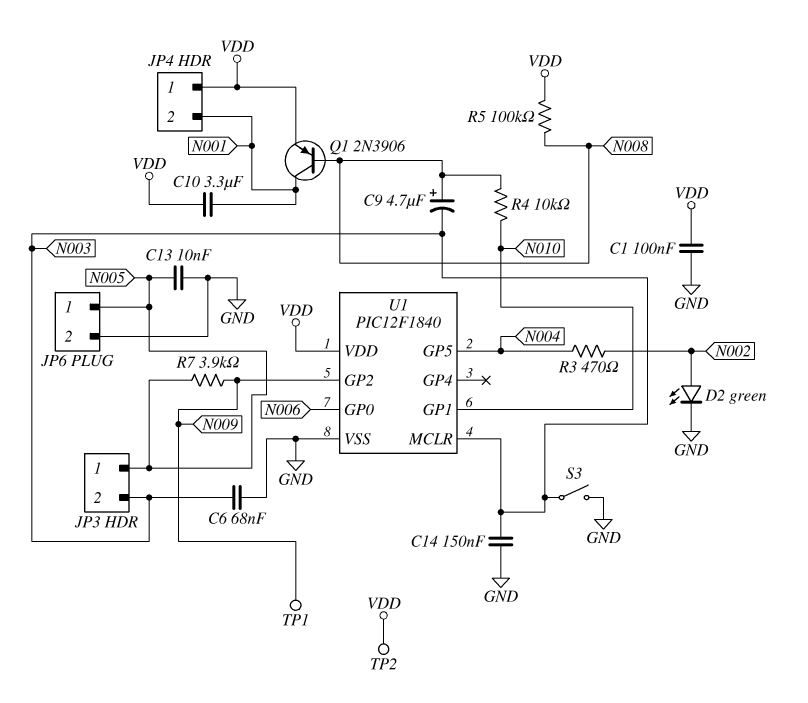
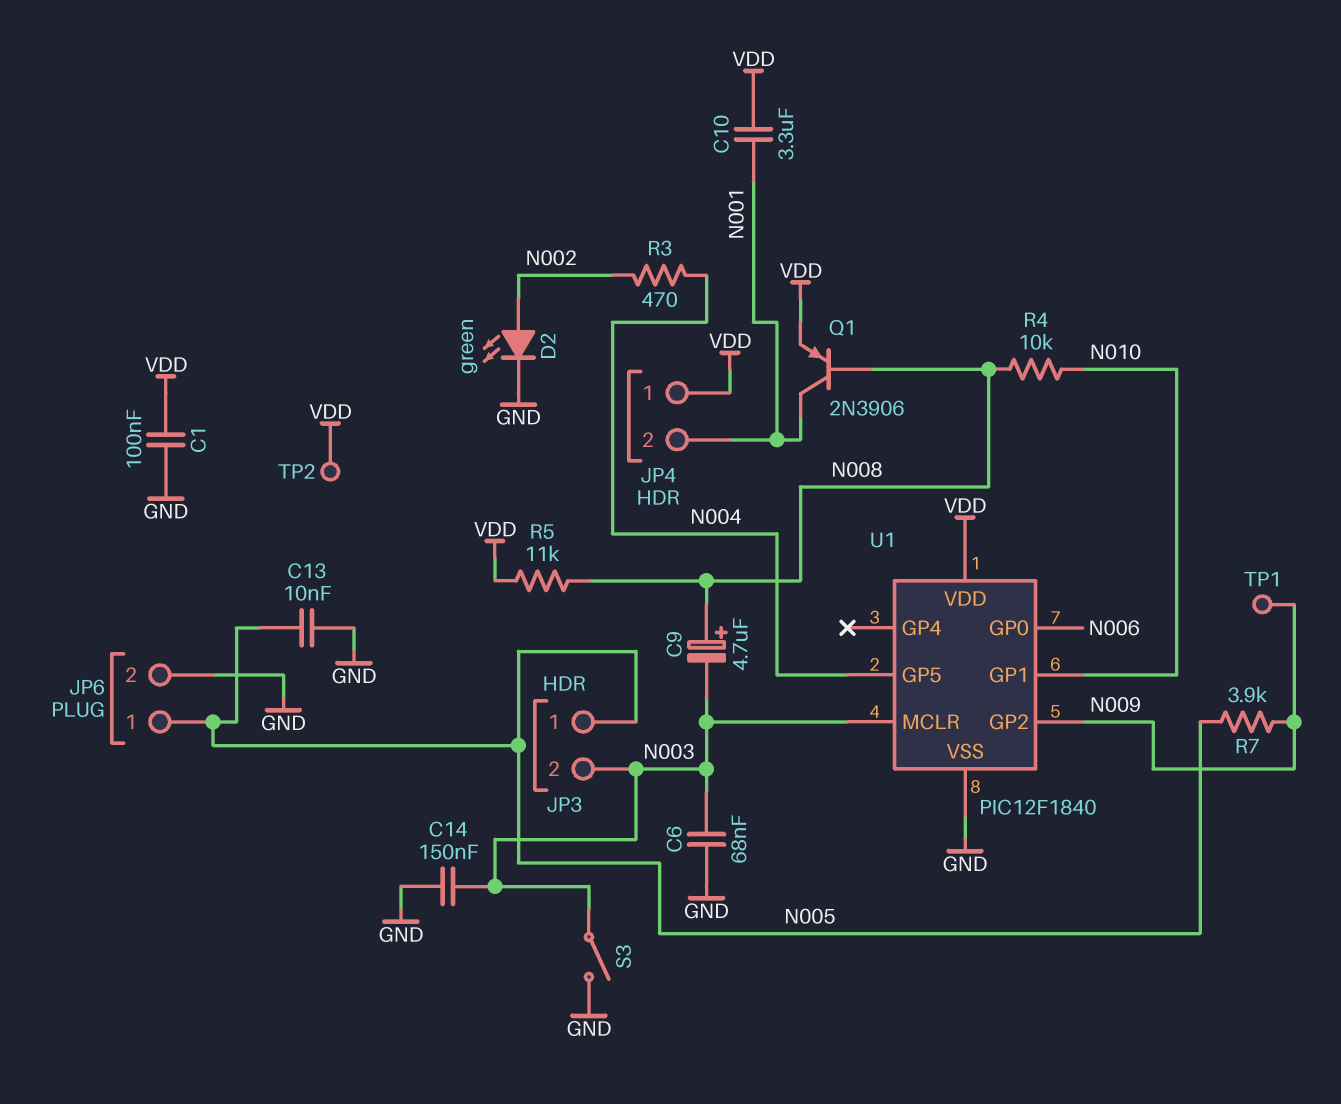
R5: 100k (N008, VDD) -> 11k (N008, VDD)

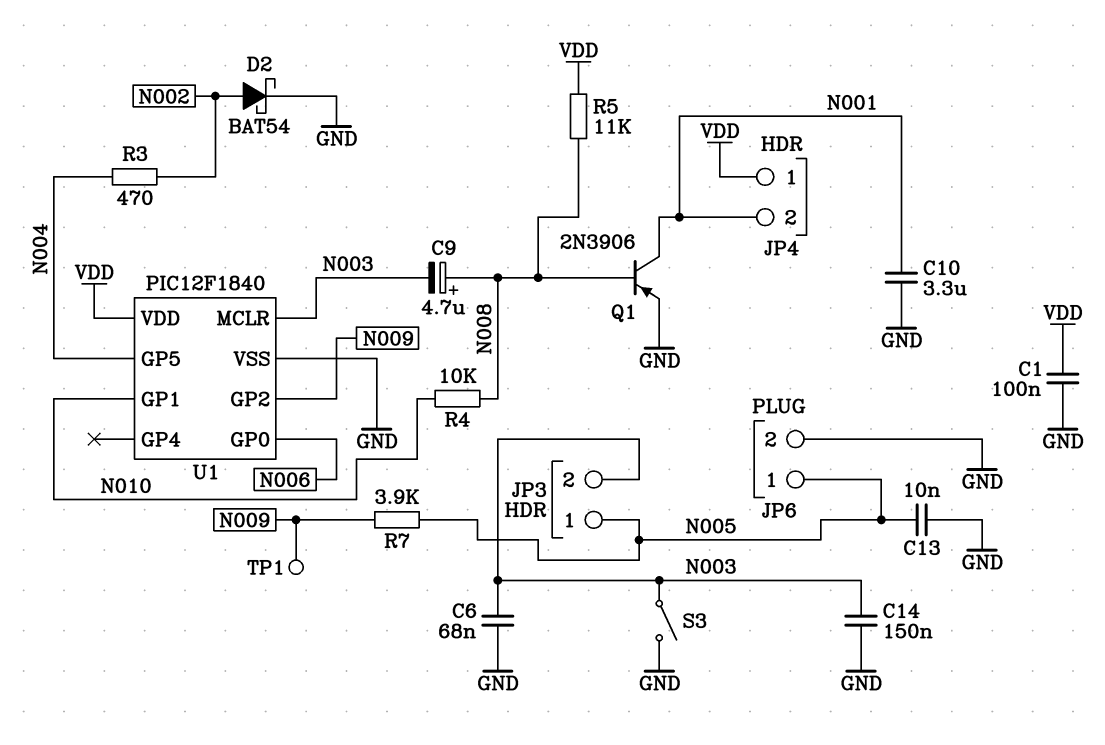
C10: 3.3uF (N001, VDD) -> 3.3uF (GND, N001)
D2: LED green (A N002, K GND) -> schottky BAT54 (A N002, K GND)
Q1: PNP 2N3906 (B N008, C N001, E VDD) -> PNP 2N3906 (B N008, C N001, E GND)
TP2: test point (VDD) -> none

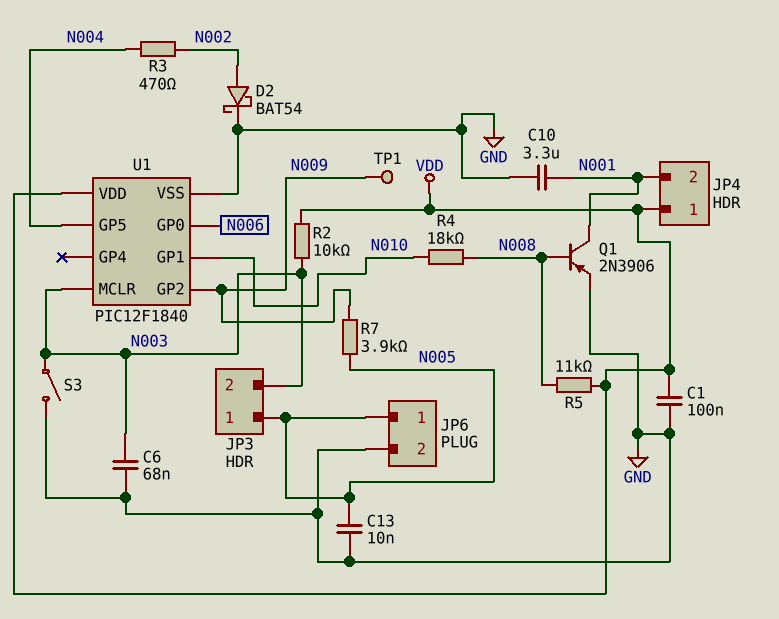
C9: 4.7uF (plus N008, minus N003) -> none
C14: 150nF (GND, N003) -> none
R2: none -> 10k (N003, VDD)
R4: 10k (N008, N010) -> 18k (N008, N010)

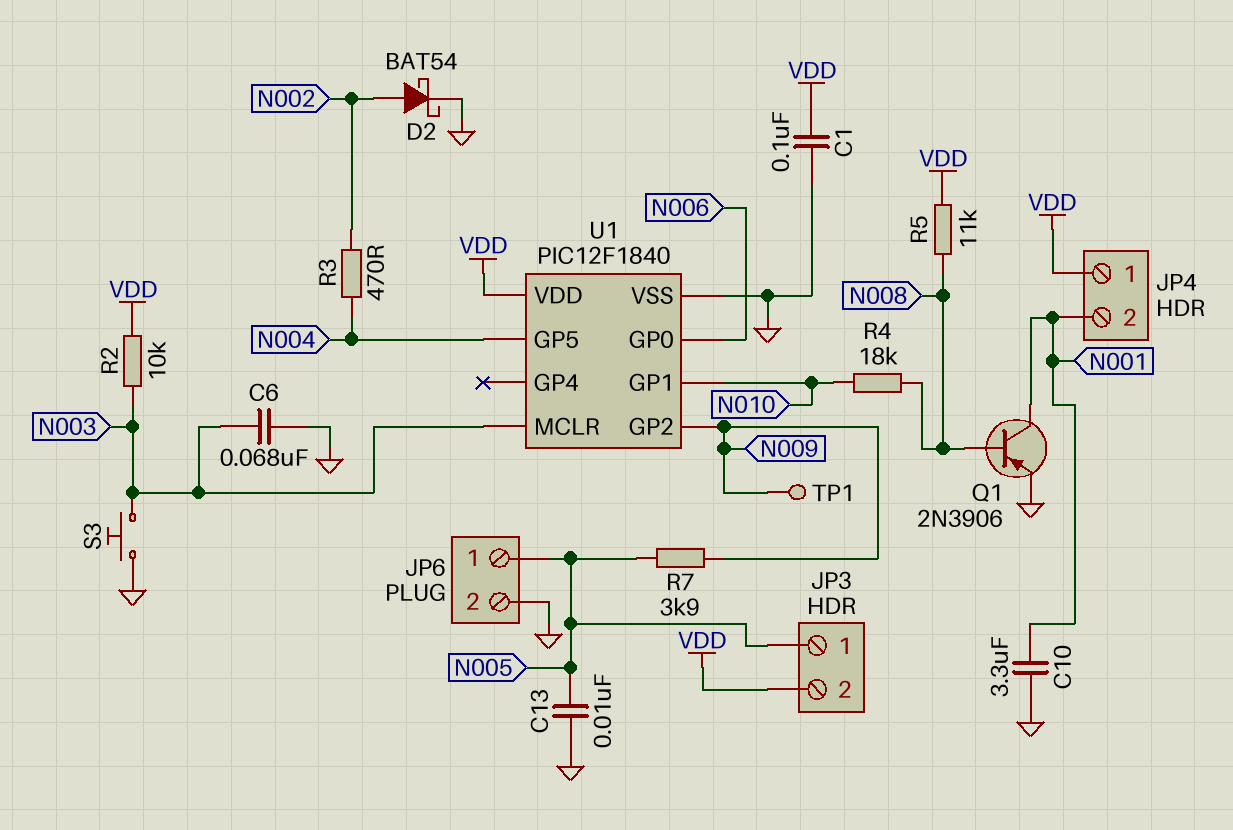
JP3 pin 2: N003 -> VDD
S3: switch (GND, N003) -> button (GND, N003)

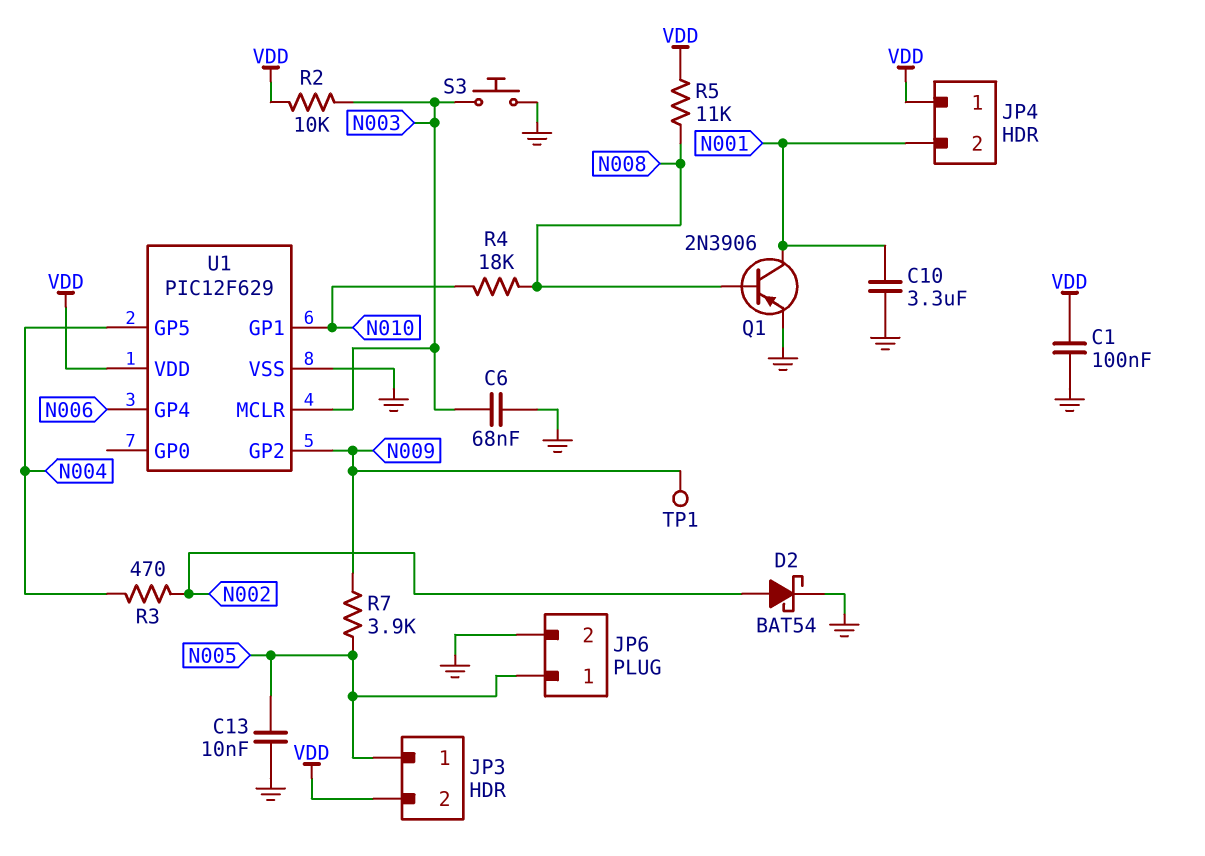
U1: PIC12F1840 -> PIC12F629
U1 pin GP0: N006 -> none
U1 pin GP4: none -> N006

